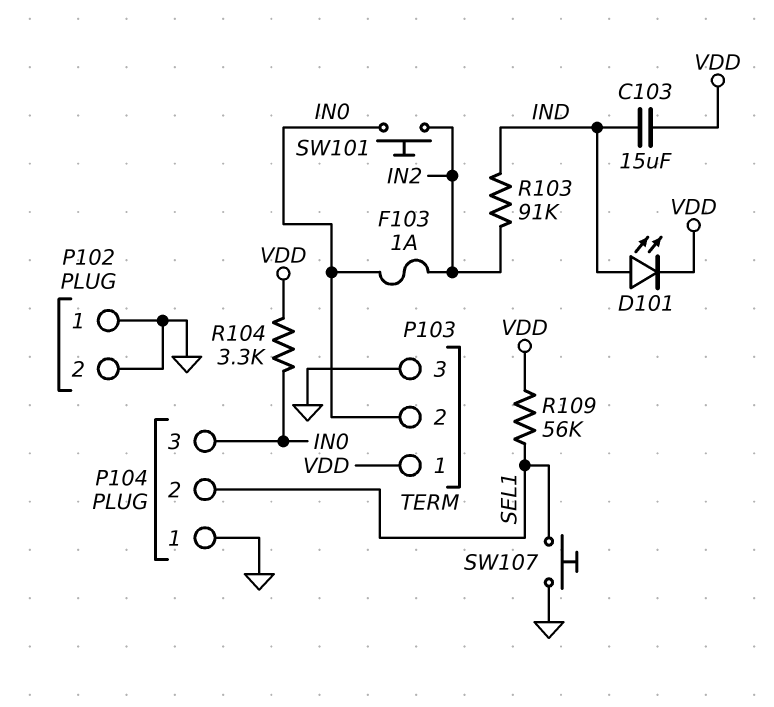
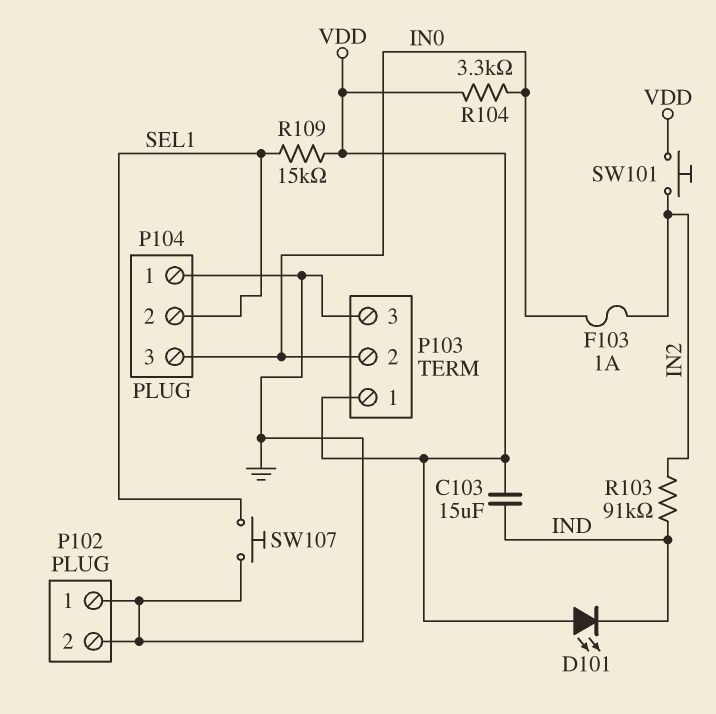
D101: LED (A IND, K VDD) -> LED (A VDD, K IND)
R109: 56k (SEL1, VDD) -> 15k (SEL1, VDD)
SW101: button (IN0, IN2) -> button (IN2, VDD)

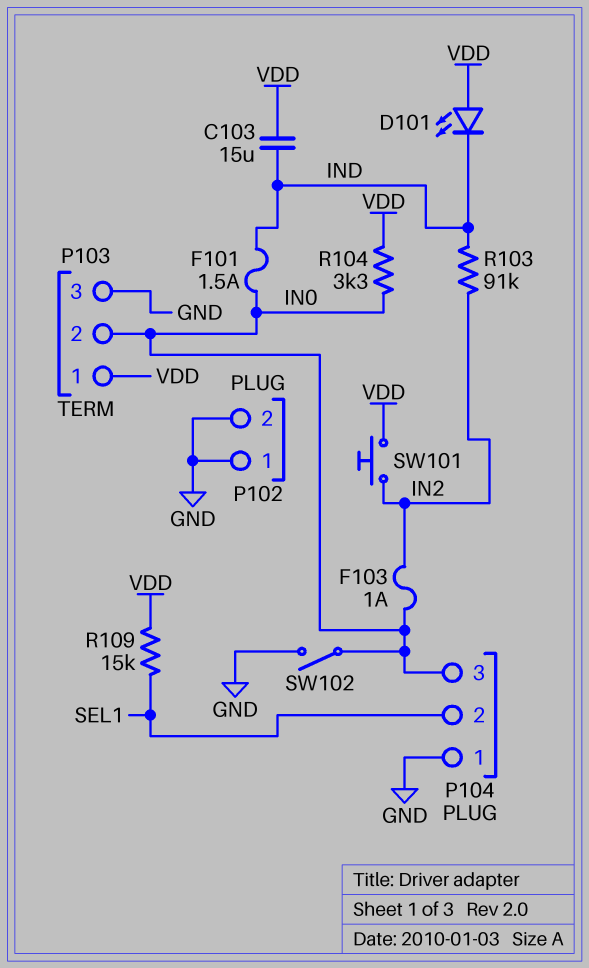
F101: none -> 1.5A (IN0, IND)
SW102: none -> switch (GND, IN0)
SW107: button (GND, SEL1) -> none

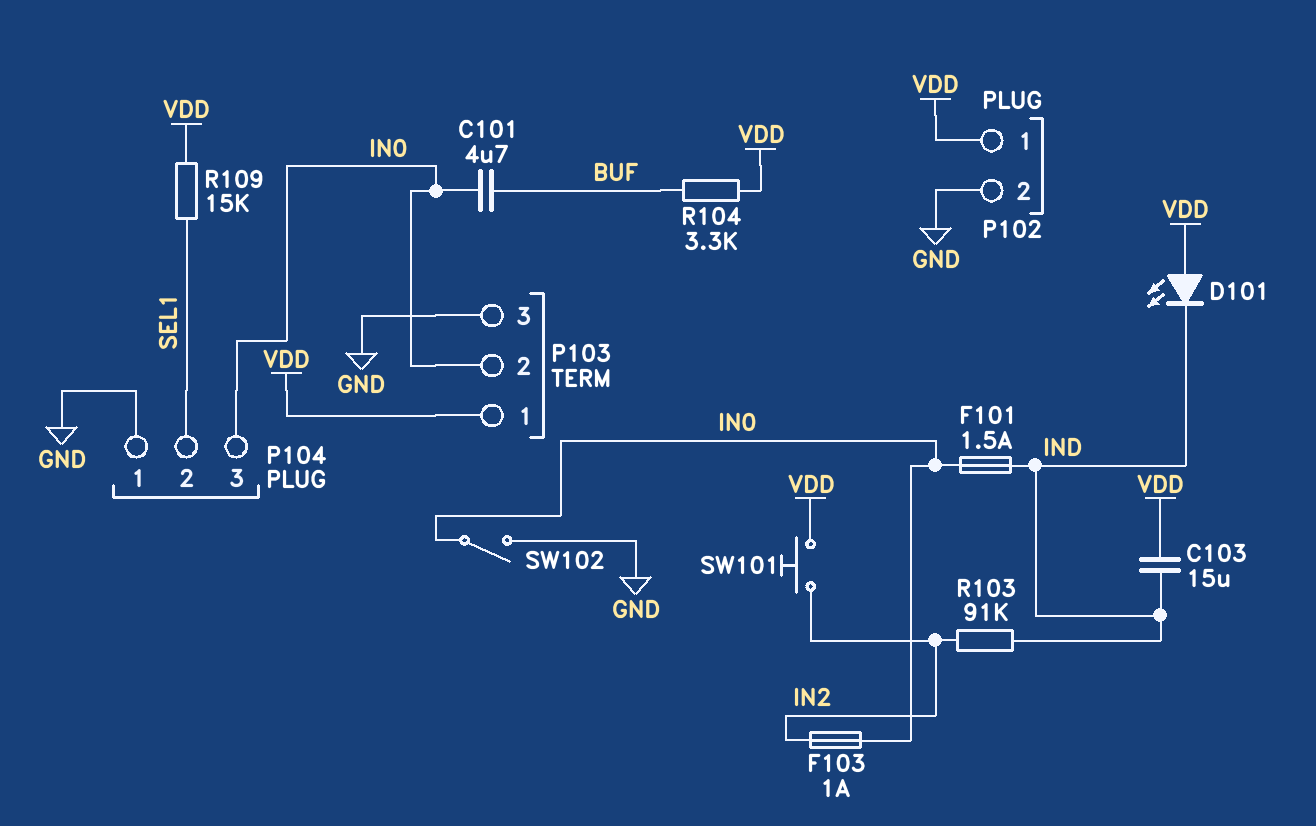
C101: none -> 4.7uF (BUF, IN0)
P102 pin 1: GND -> VDD
R104: 3.3k (IN0, VDD) -> 3.3k (BUF, VDD)

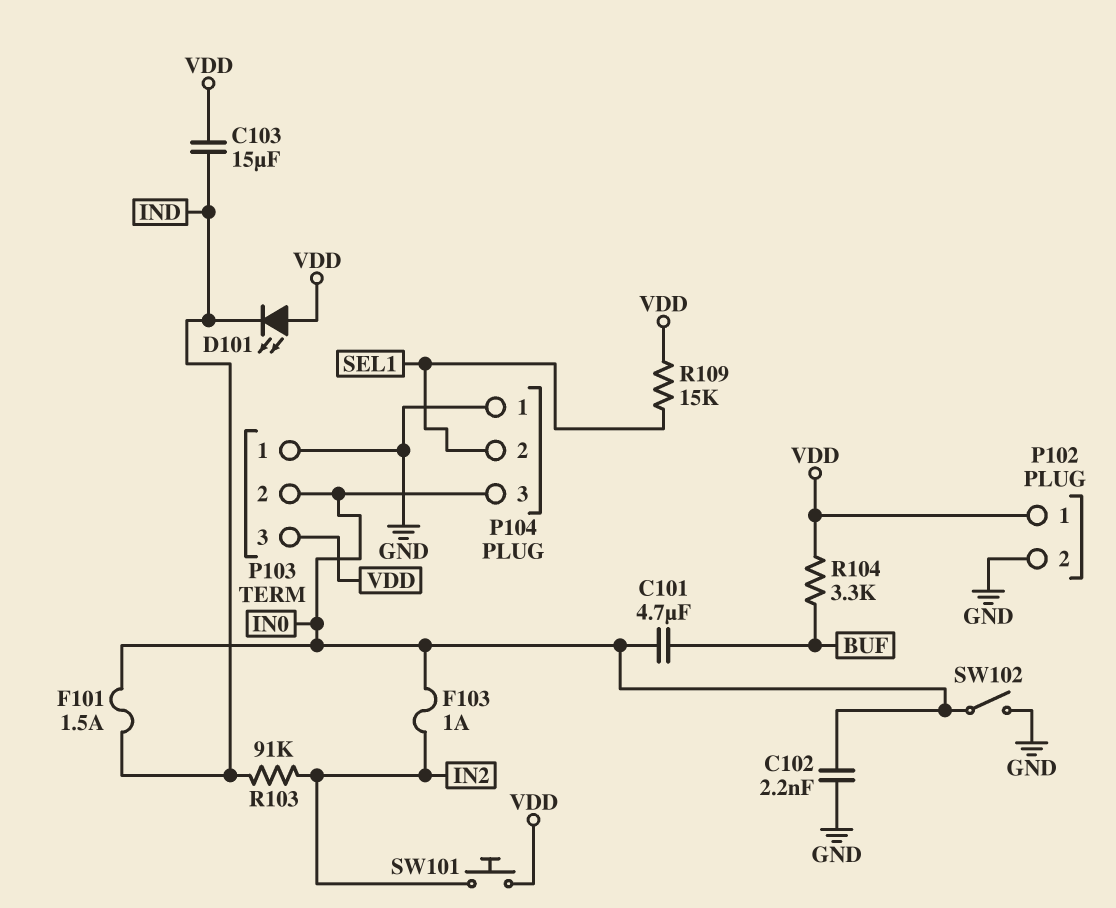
C102: none -> 2.2nF (GND, IN0)
P103 pin 1: VDD -> GND
P103 pin 3: GND -> VDD

